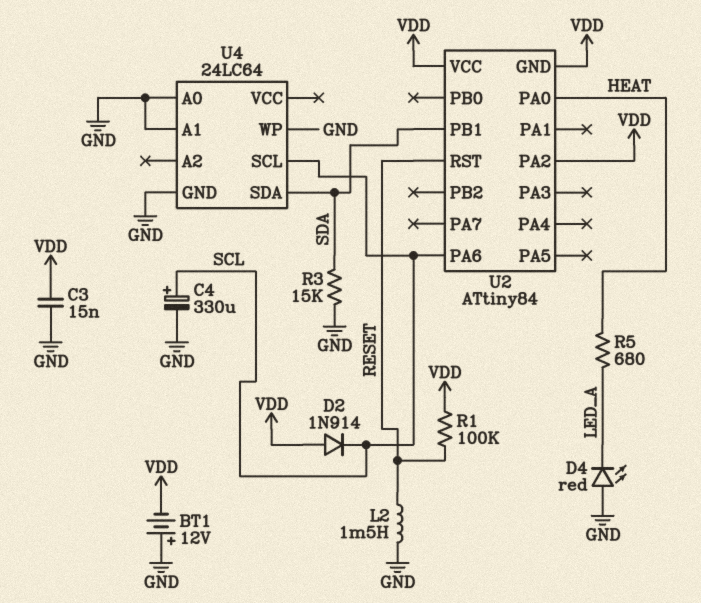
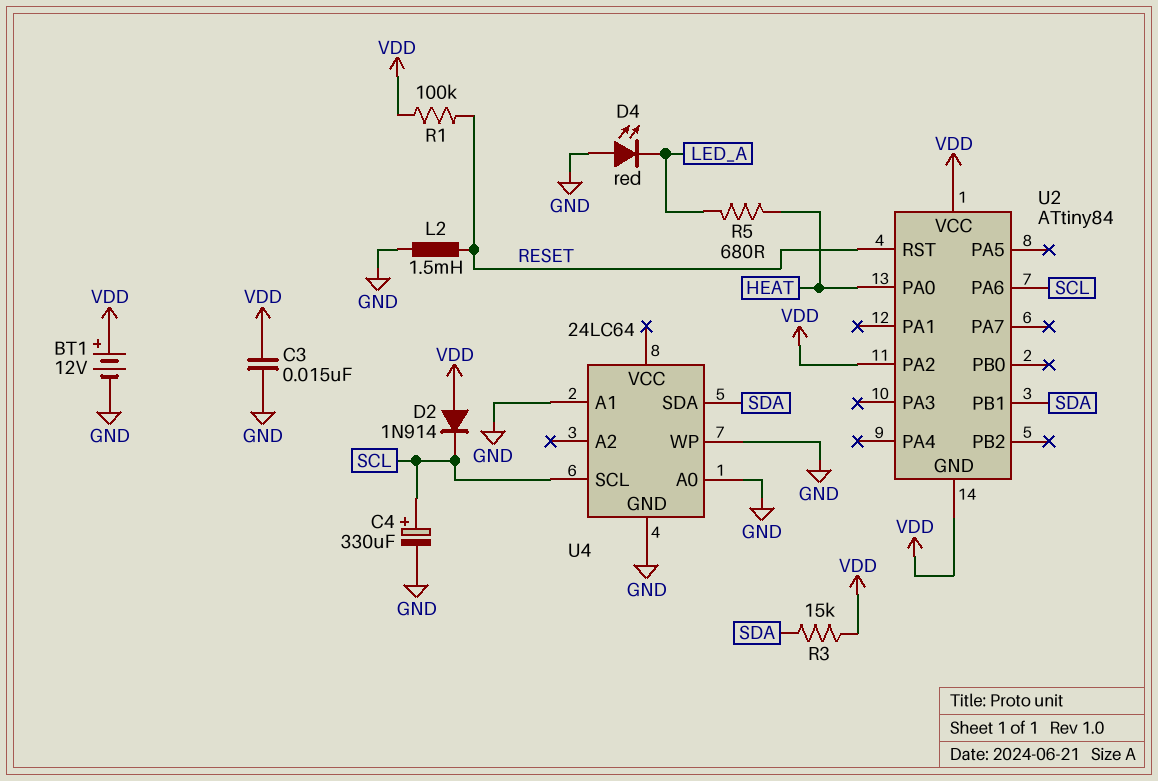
BT1: 12V (plus GND, minus VDD) -> 12V (plus VDD, minus GND)
R3: 15k (GND, SDA) -> 15k (SDA, VDD)

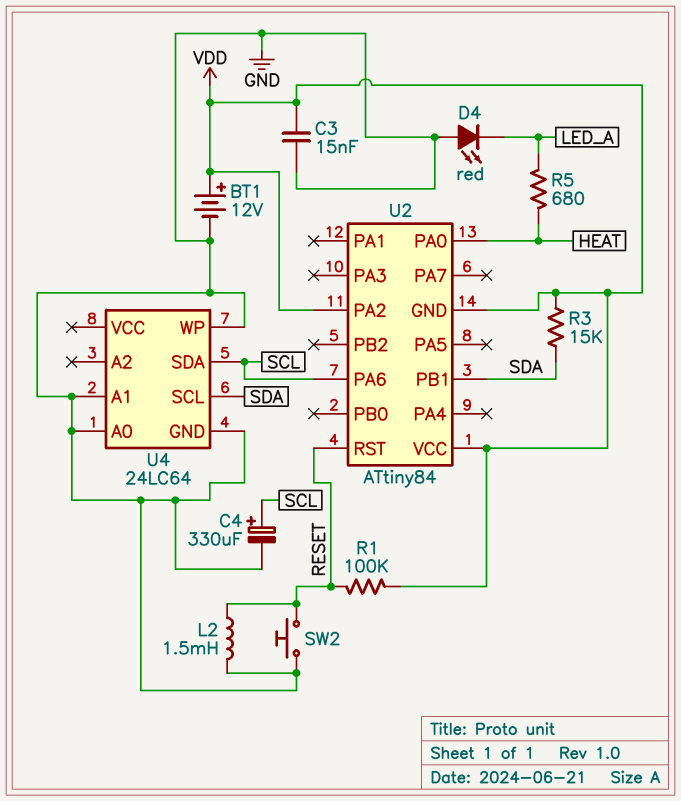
D2: diode 1N914 (A VDD, K SCL) -> none
SW2: none -> button (GND, RESET)
U4 pin SCL: SCL -> SDA
U4 pin SDA: SDA -> SCL

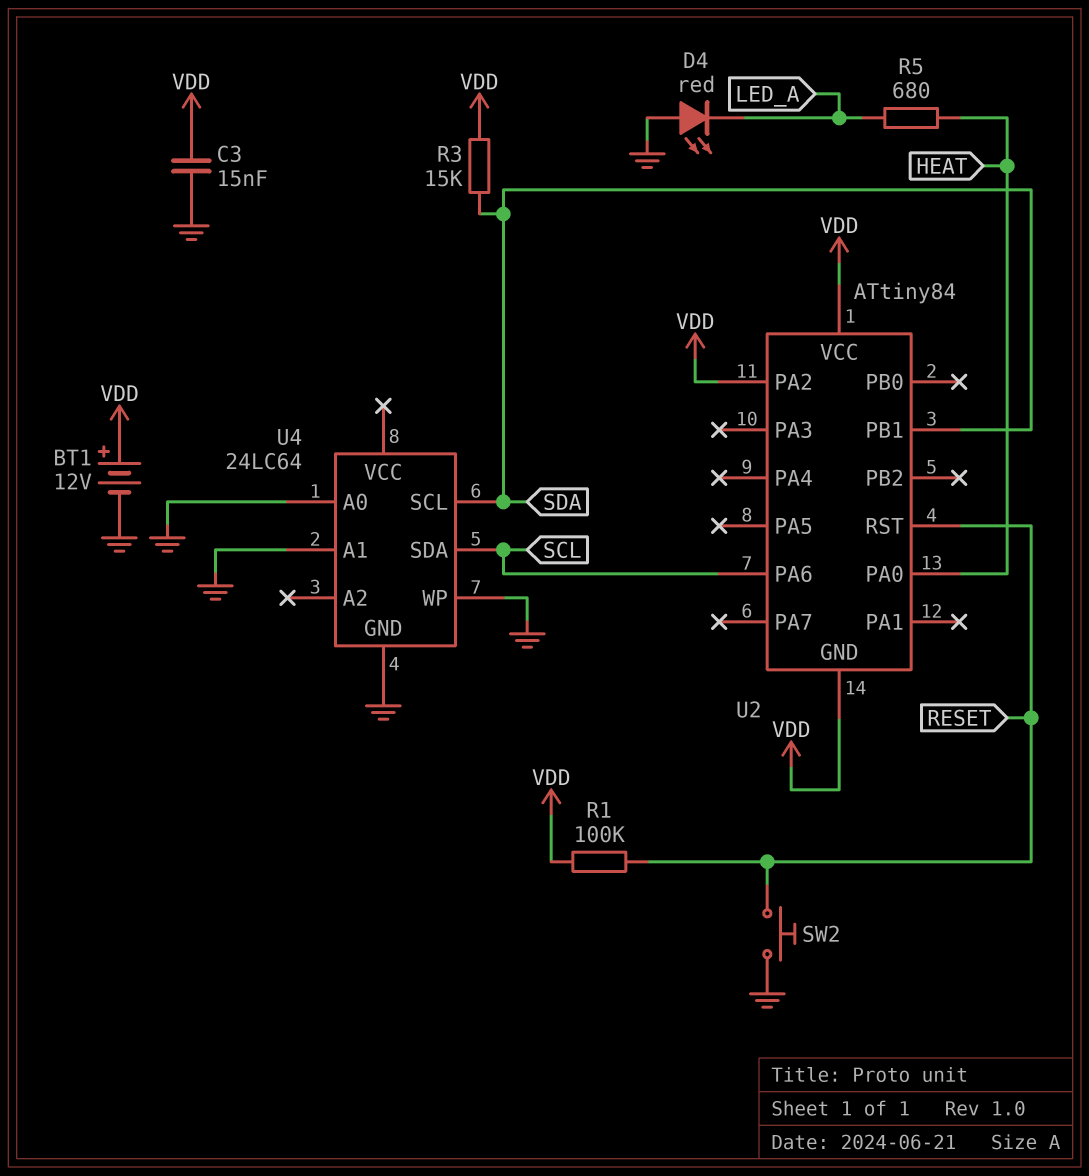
C4: 330uF (plus SCL, minus GND) -> none
L2: 1.5mH (GND, RESET) -> none

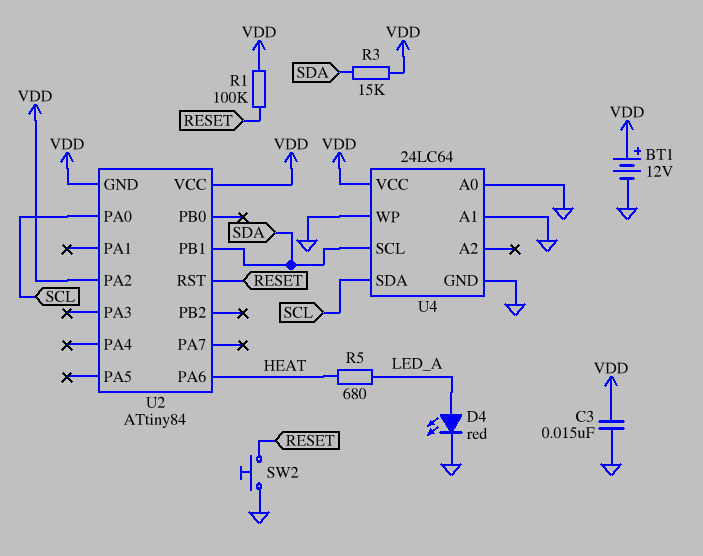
D4: LED red (A GND, K LED_A) -> LED red (A LED_A, K GND)
U2 pin PA0: HEAT -> SCL
U2 pin PA6: SCL -> HEAT
U4 pin VCC: none -> VDD

